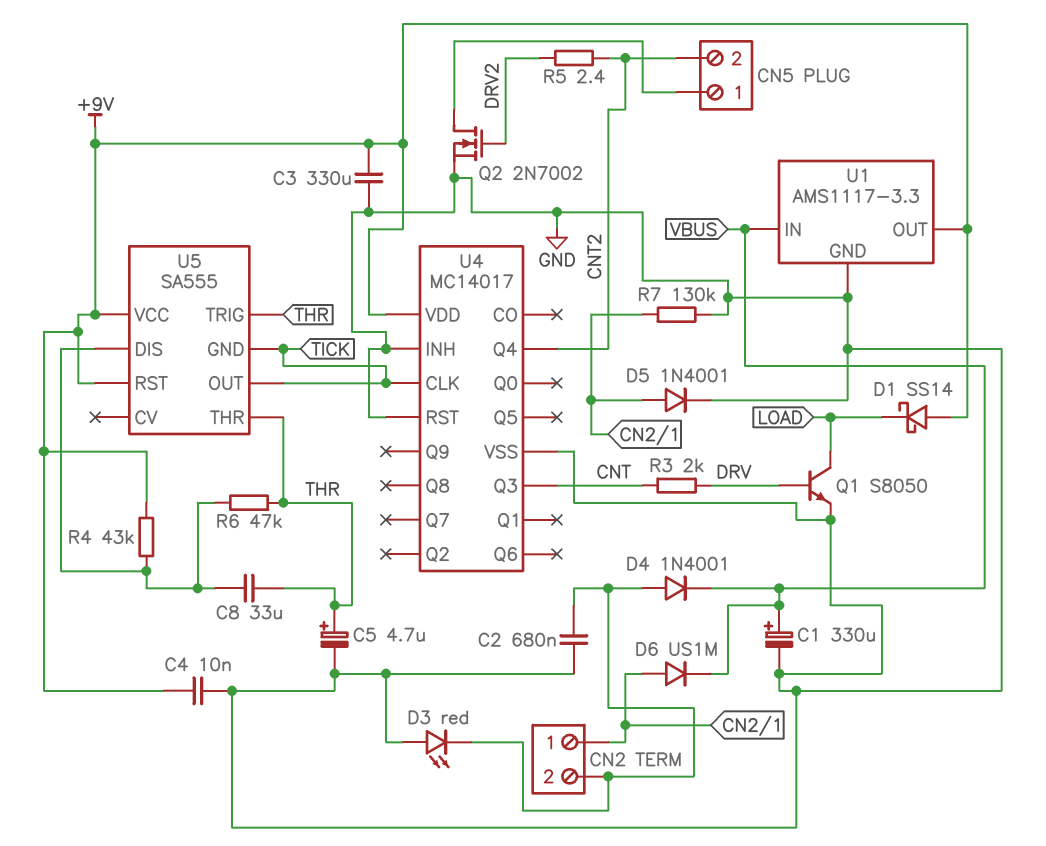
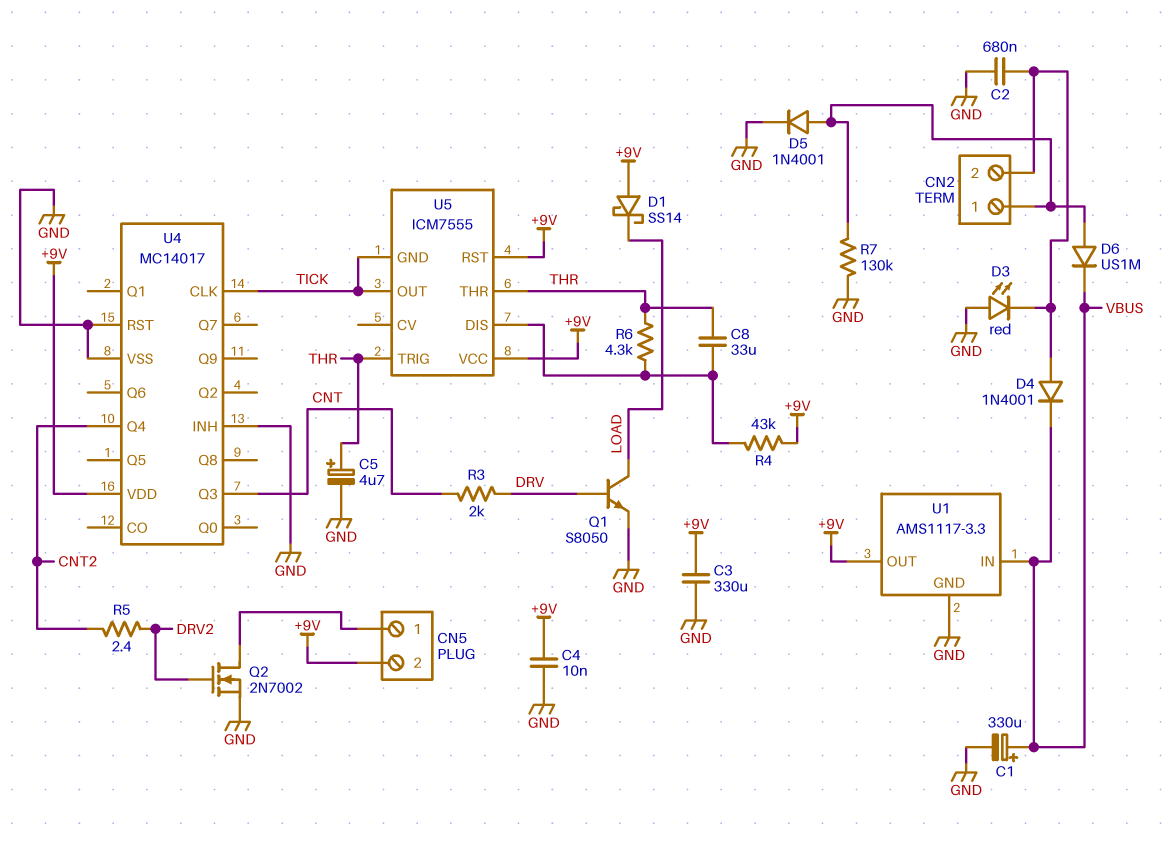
CN5 pin 2: CNT2 -> +9V
R6: 47k (THR, U5/DIS) -> 4.3k (THR, U5/DIS)
U5: SA555 -> ICM7555

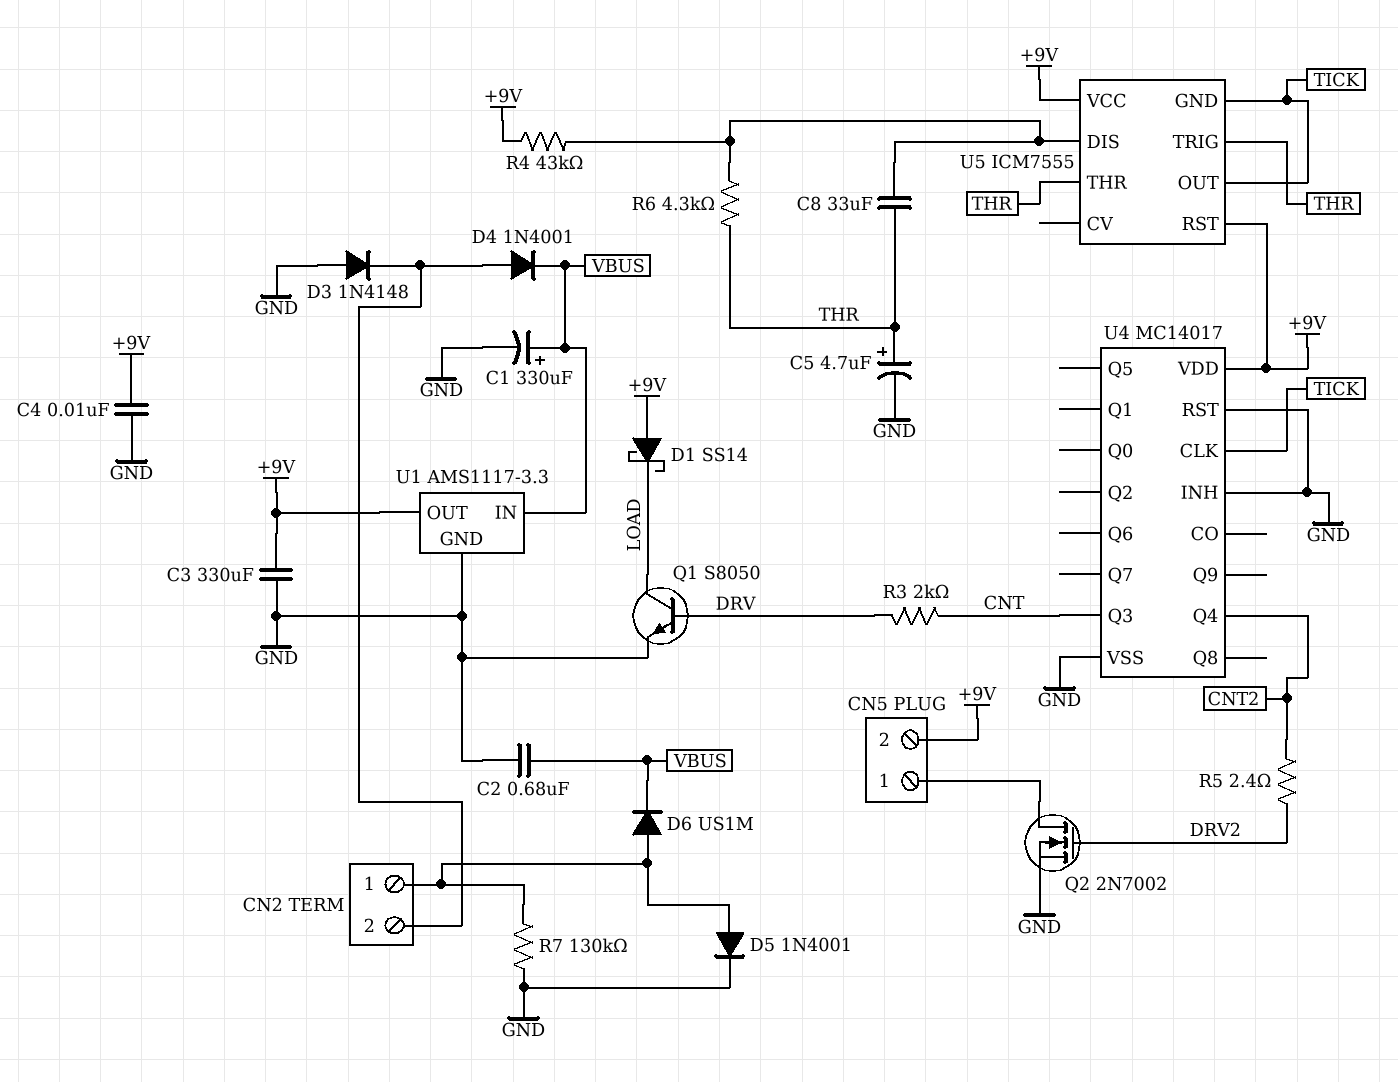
C2: 680nF (CN2/2, GND) -> 680nF (GND, VBUS)
D3: LED red (A GND, K CN2/2) -> diode 1N4148 (A GND, K CN2/2)

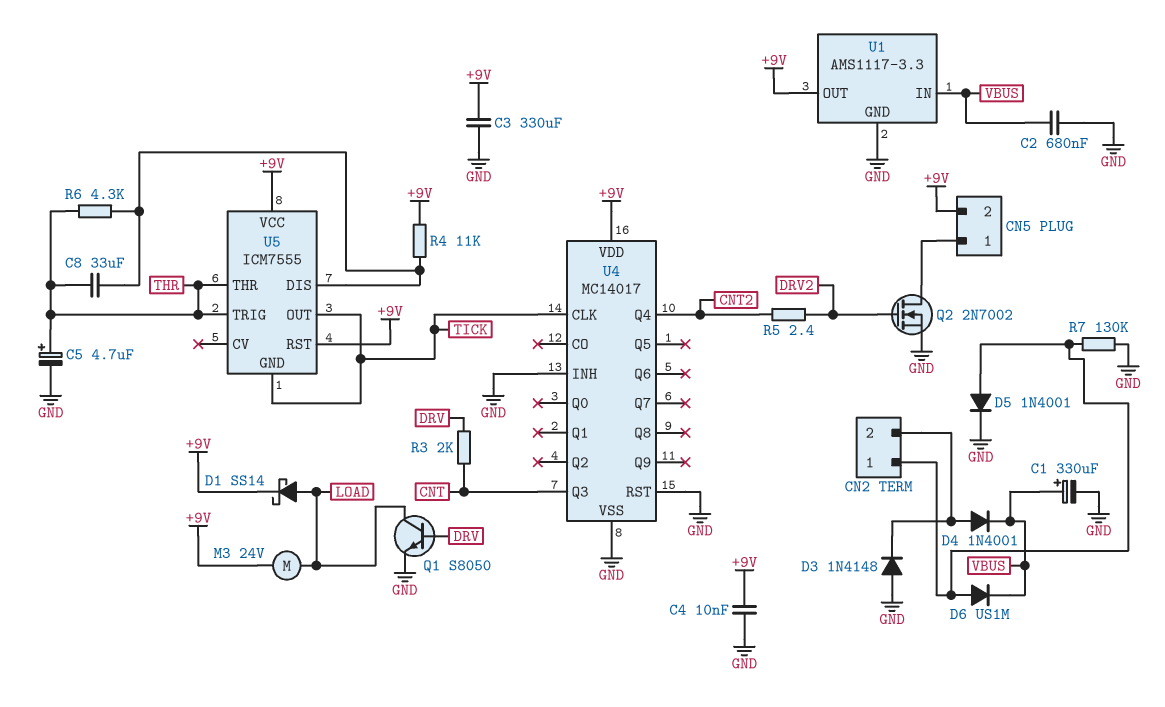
D1: schottky SS14 (A +9V, K LOAD) -> schottky SS14 (A LOAD, K +9V)
M3: none -> motor 24V (+9V, LOAD)
R4: 43k (+9V, U5/DIS) -> 11k (+9V, U5/DIS)

